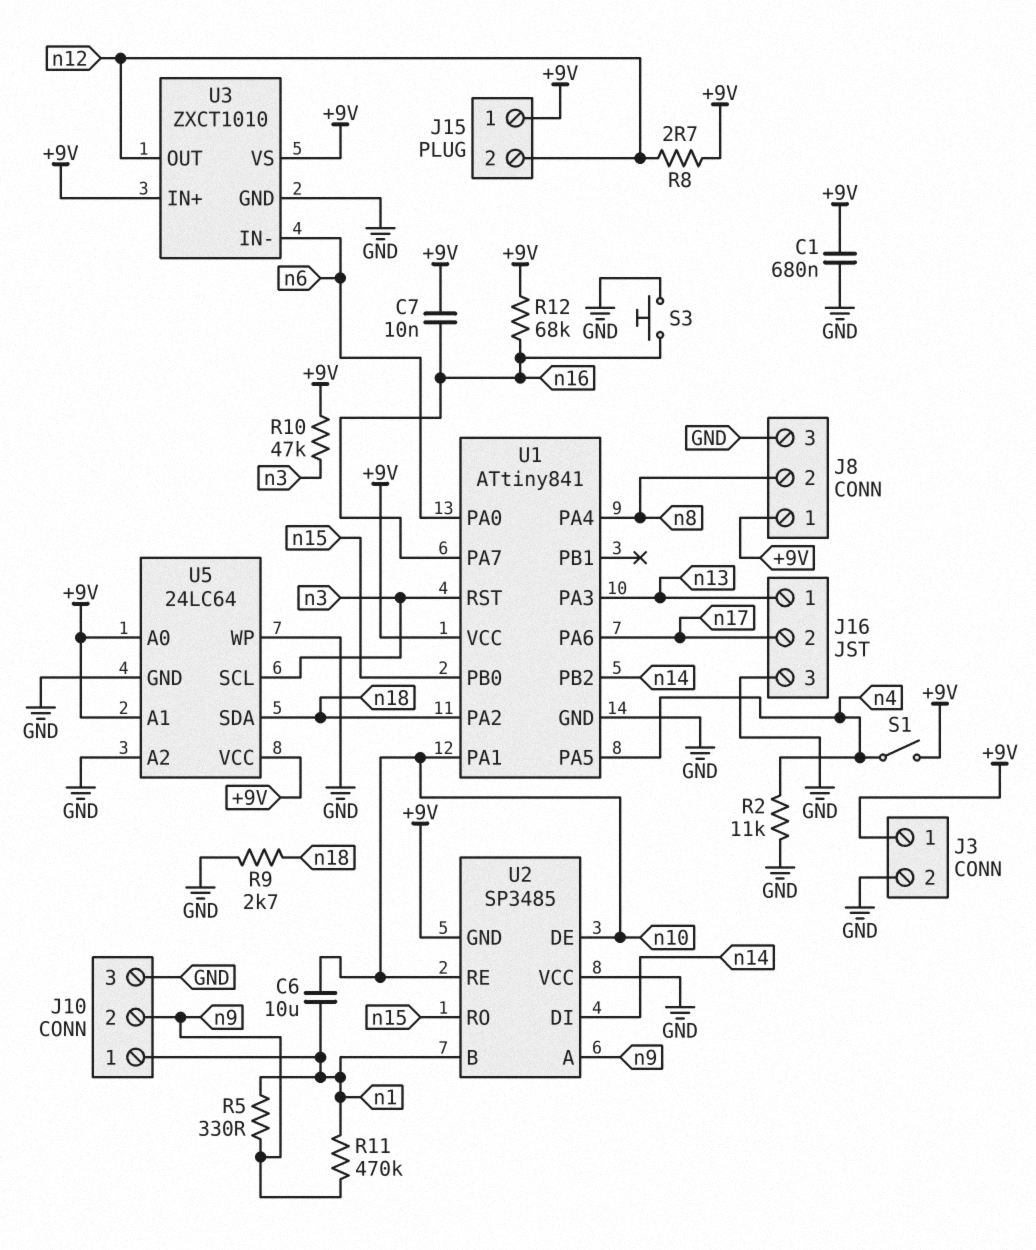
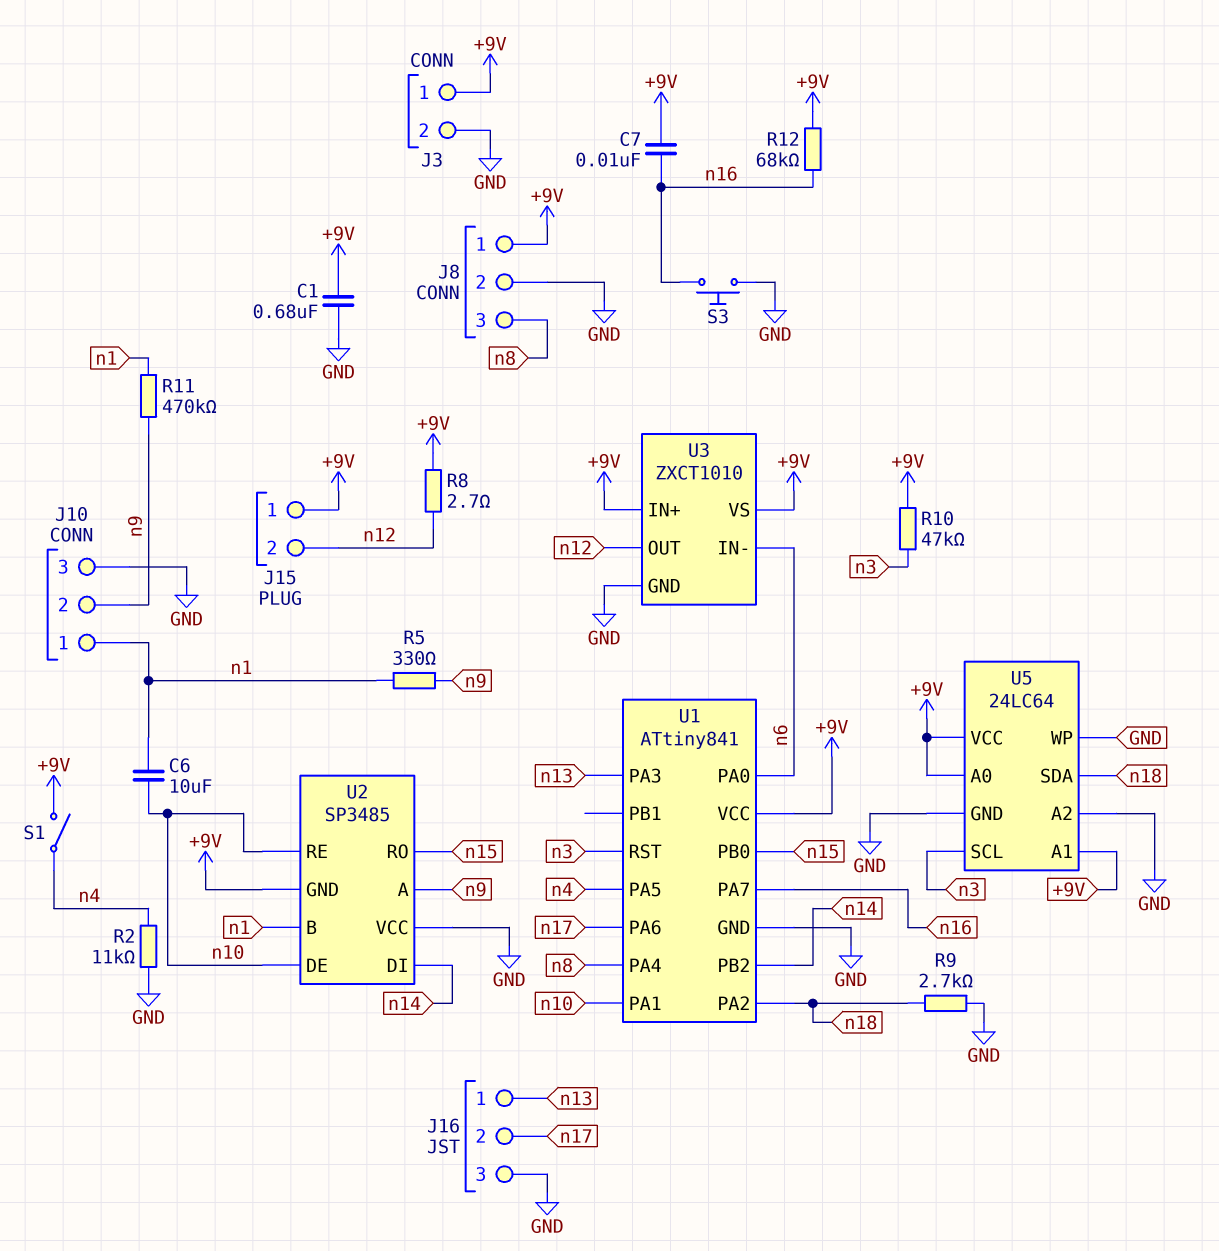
J8 pin 2: n8 -> GND
J8 pin 3: GND -> n8

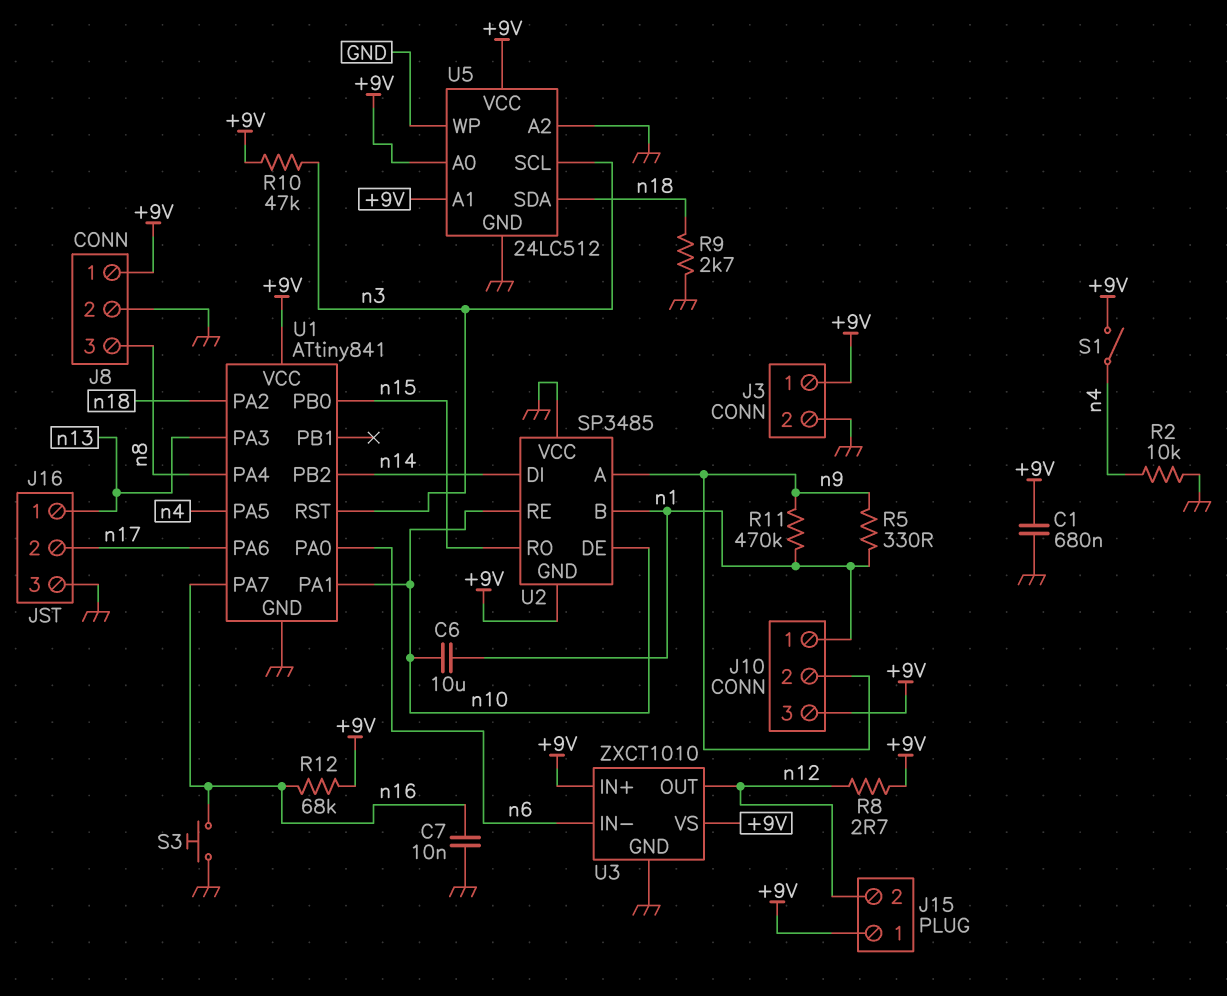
C7: 10nF (+9V, n16) -> 10nF (GND, n16)
J10 pin 3: GND -> +9V
R2: 11k (GND, n4) -> 10k (GND, n4)
U5: 24LC64 -> 24LC512

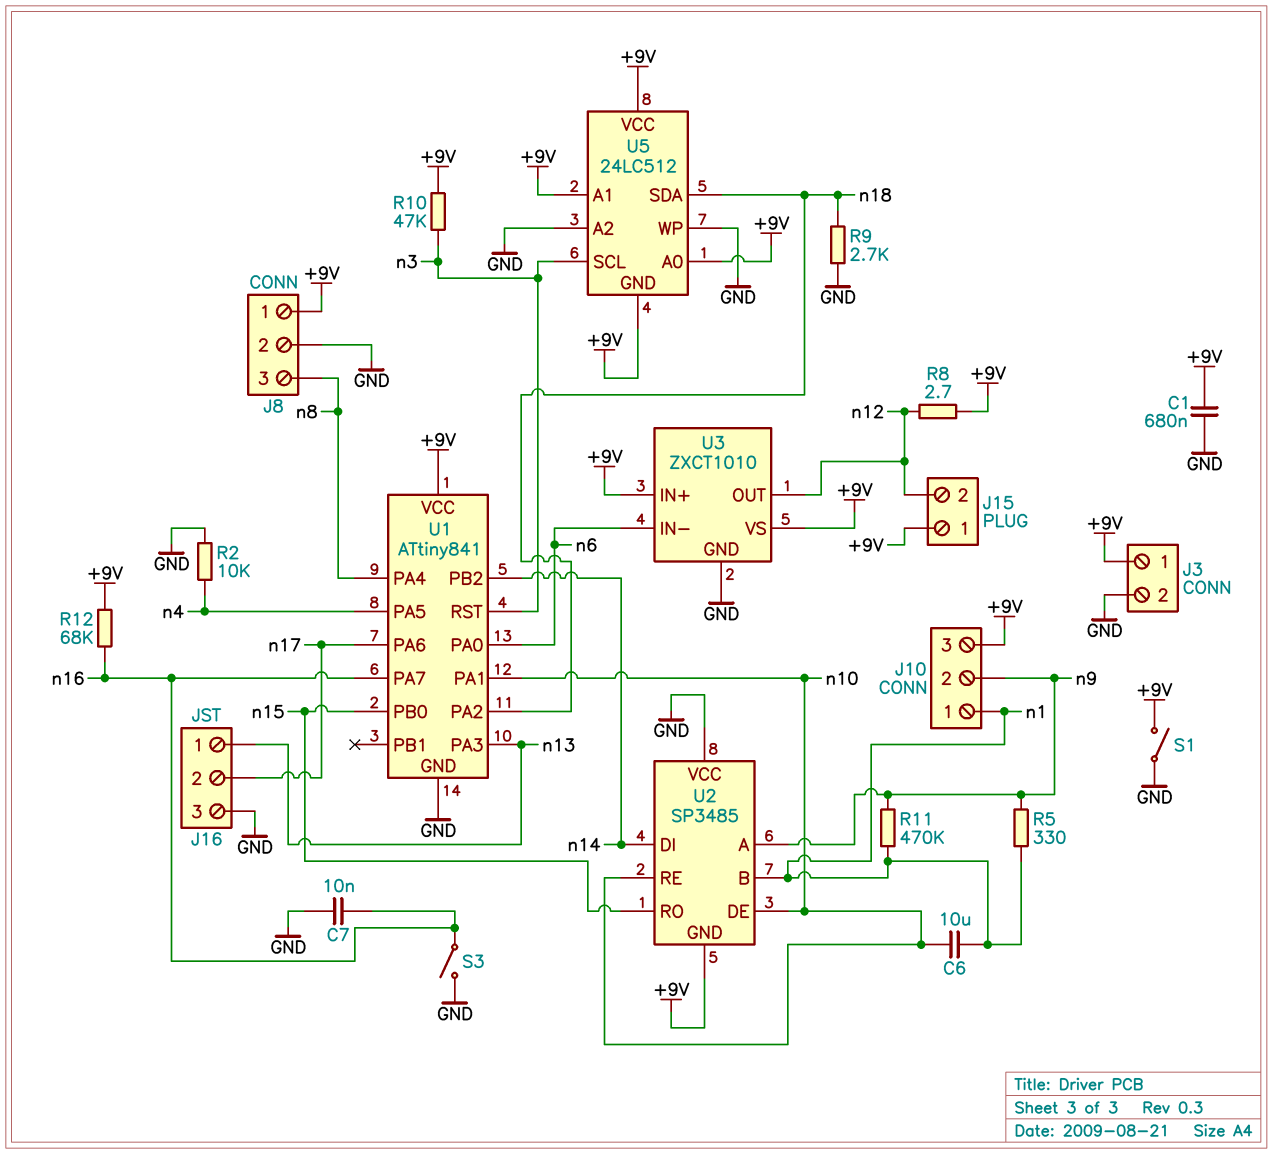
S1: switch (+9V, n4) -> switch (+9V, GND)
S3: button (GND, n16) -> switch (GND, n16)
U5 pin GND: GND -> +9V

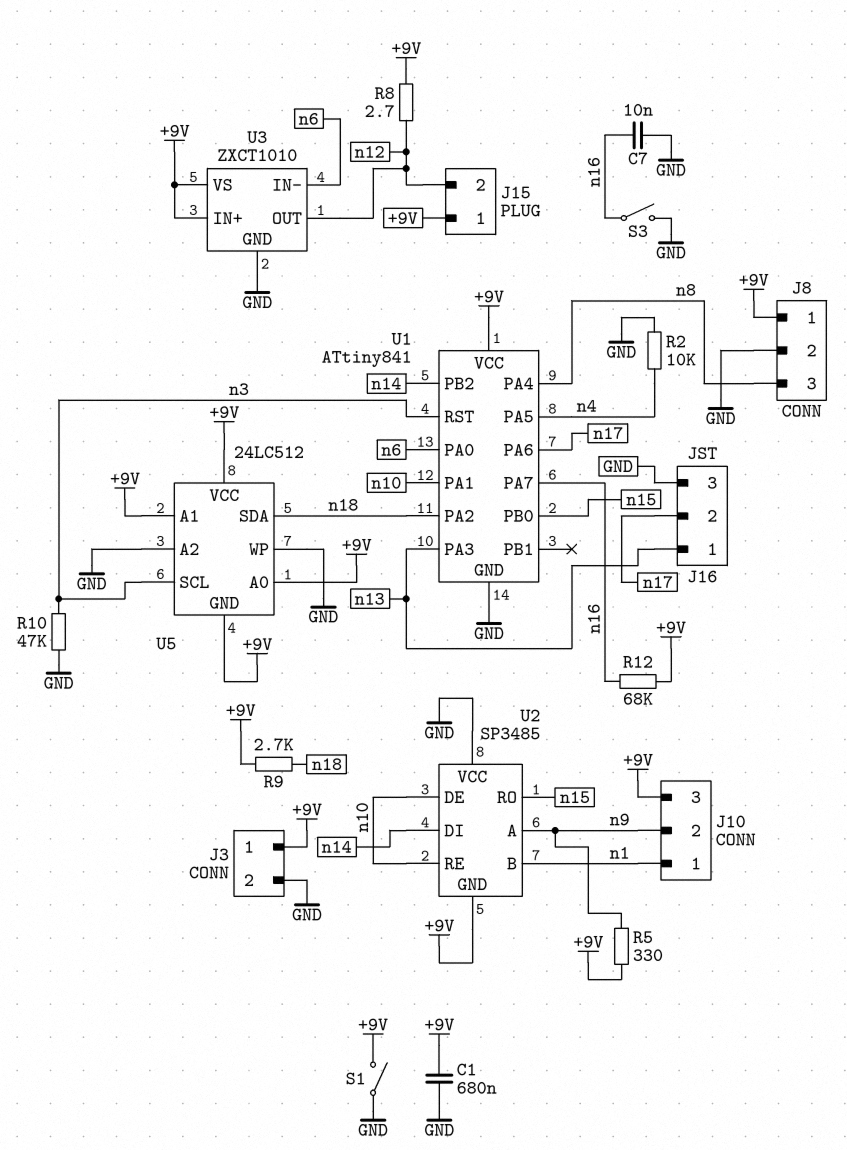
C6: 10uF (n1, n10) -> none
R5: 330 (n1, n9) -> 330 (+9V, n9)
R9: 2.7k (GND, n18) -> 2.7k (+9V, n18)
R10: 47k (+9V, n3) -> 47k (GND, n3)
R11: 470k (n1, n9) -> none

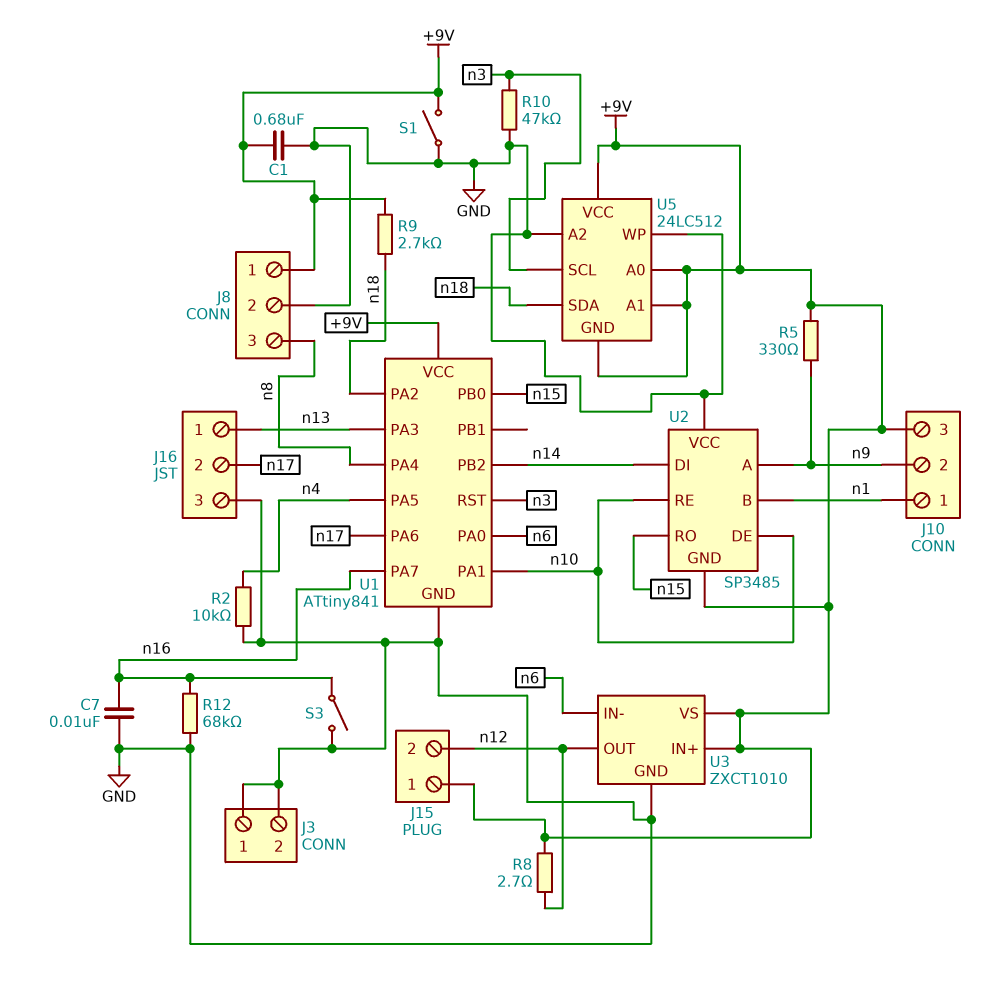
J3 pin 1: +9V -> GND
R12: 68k (+9V, n16) -> 68k (GND, n16)

